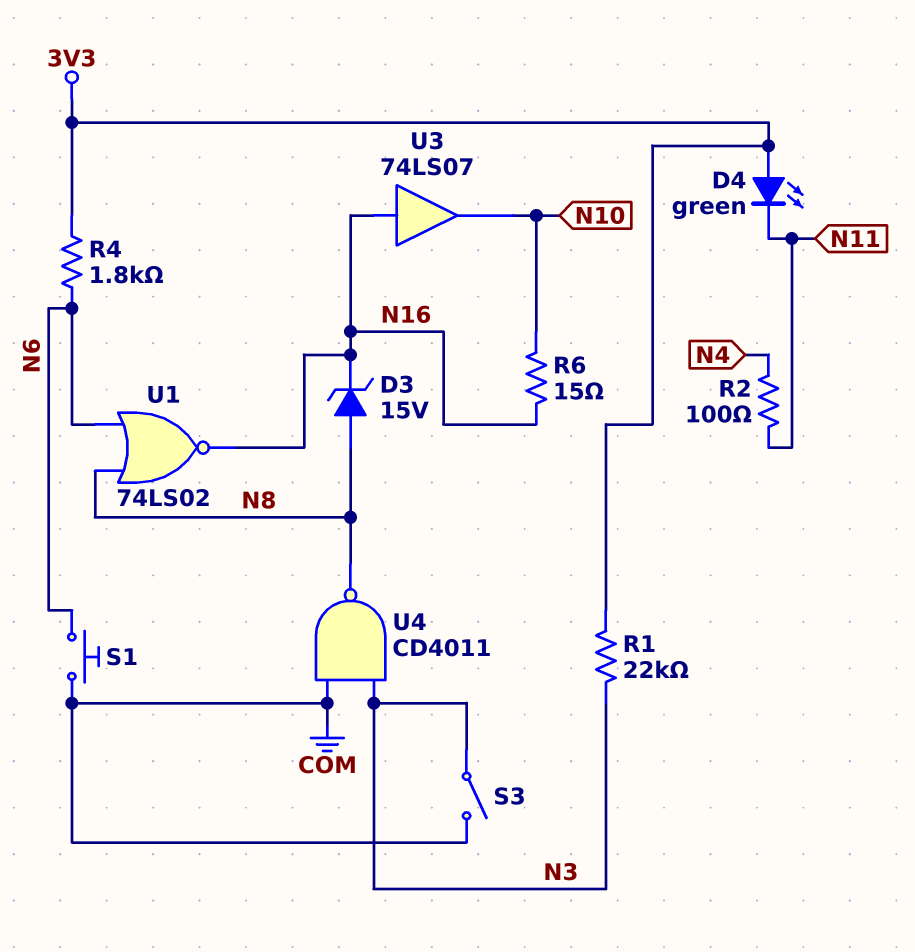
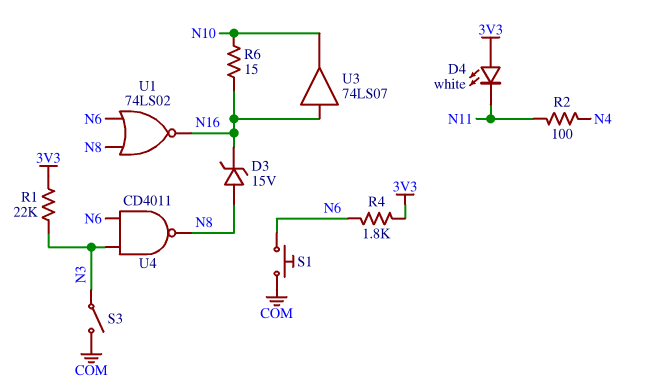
D4: LED green (A 3V3, K N11) -> LED white (A 3V3, K N11)
U4: NAND CD4011 (in COM, in N3, out N8) -> NAND CD4011 (in N3, in N6, out N8)

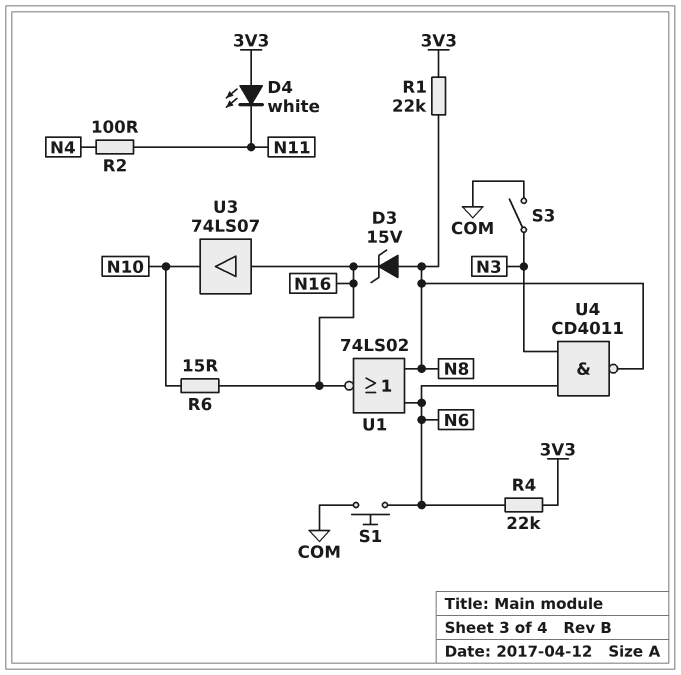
R1: 22k (3V3, N3) -> 22k (3V3, N8)
R4: 1.8k (3V3, N6) -> 22k (3V3, N6)

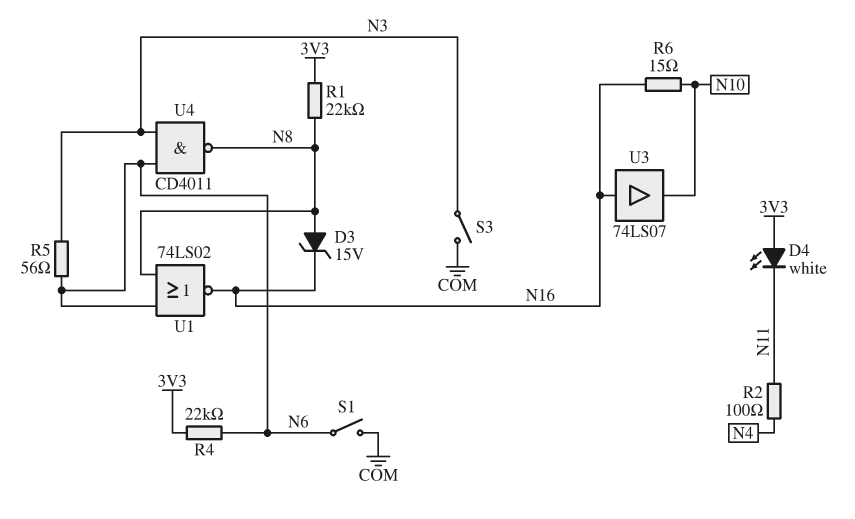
R5: none -> 56 (N3, N6)
S1: button (COM, N6) -> switch (COM, N6)

